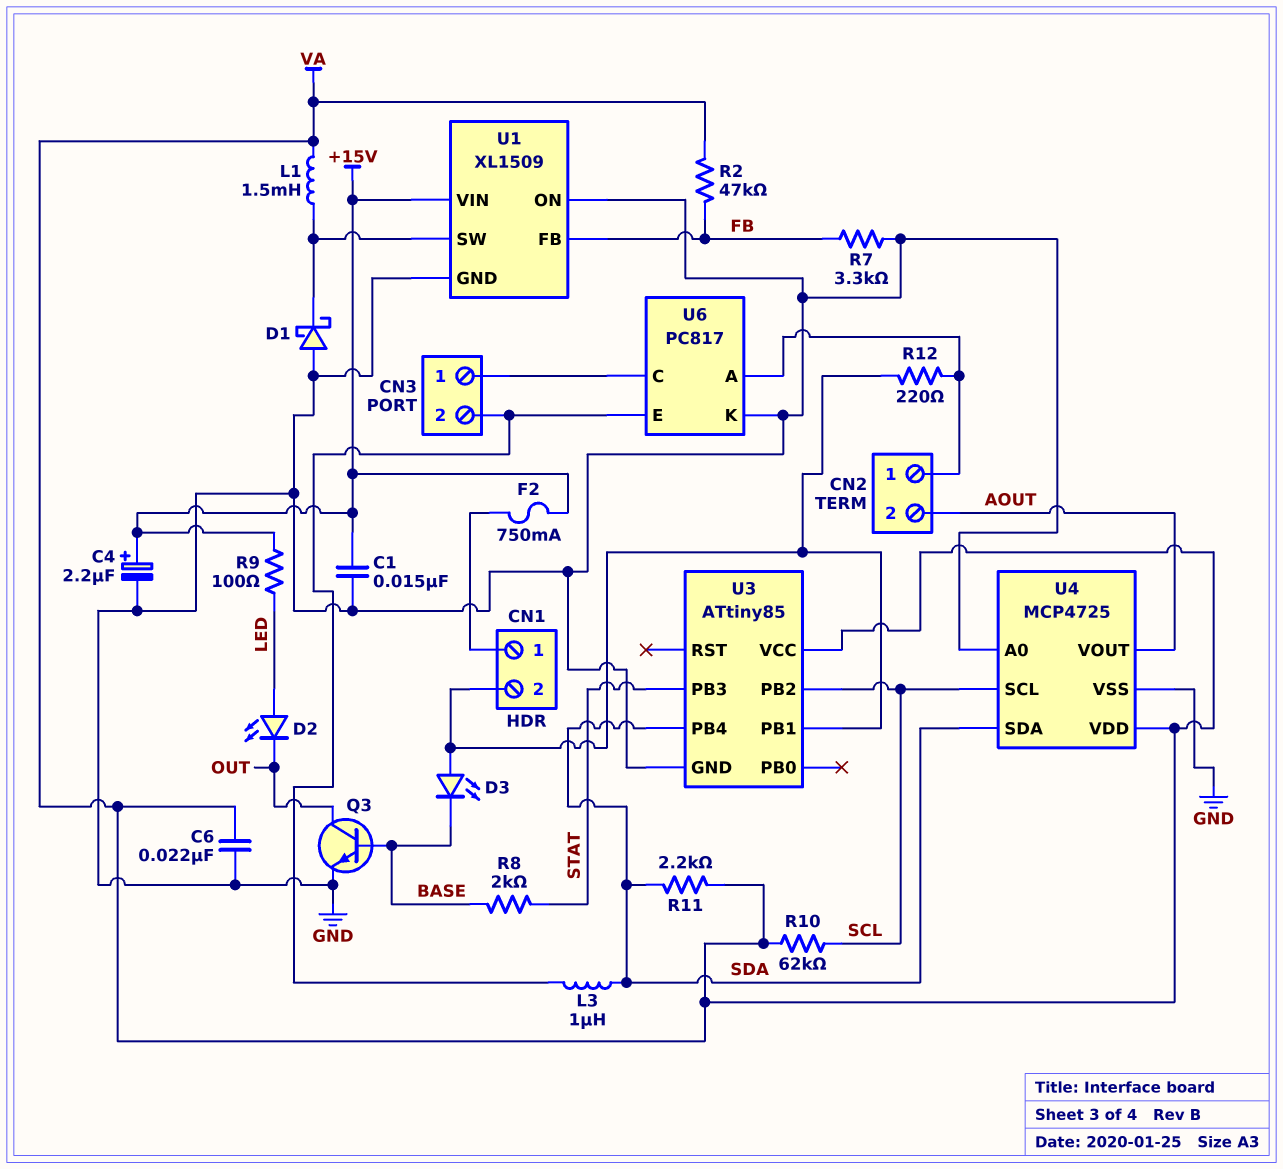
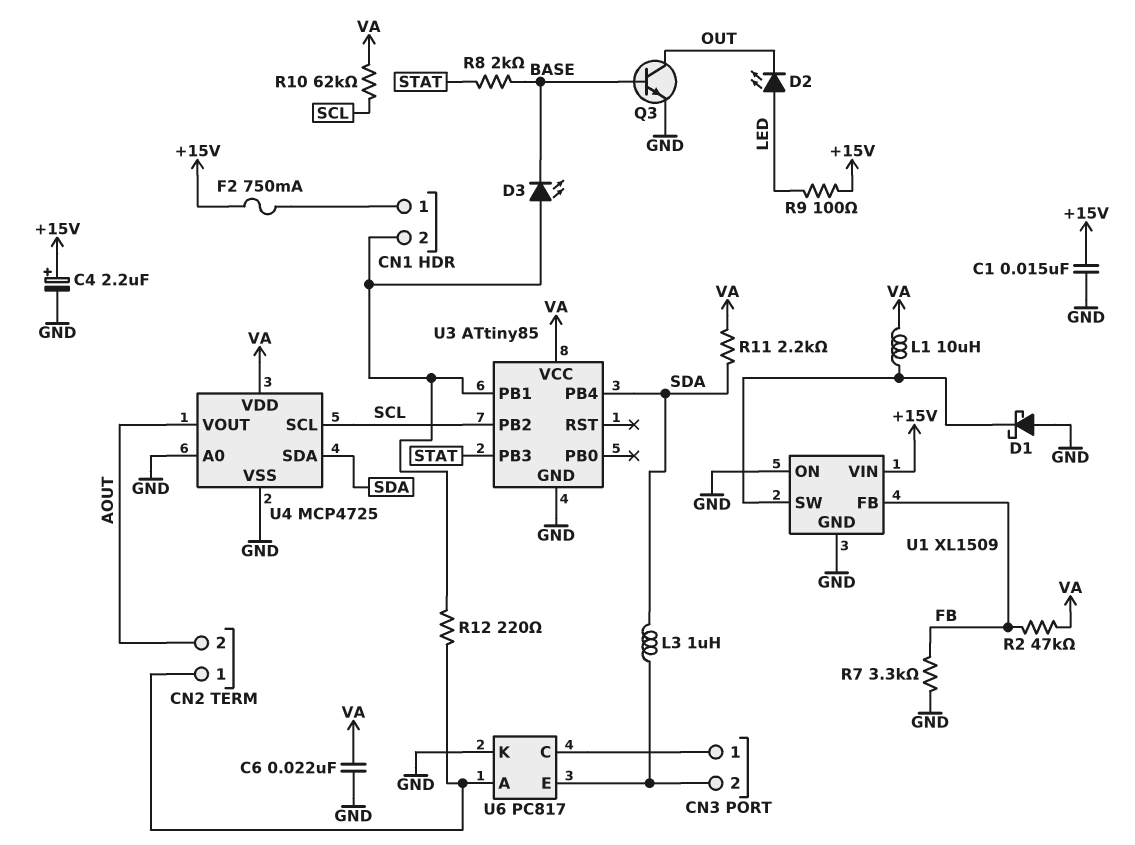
L1: 1.5mH (U1/SW, VA) -> 10uH (U1/SW, VA)

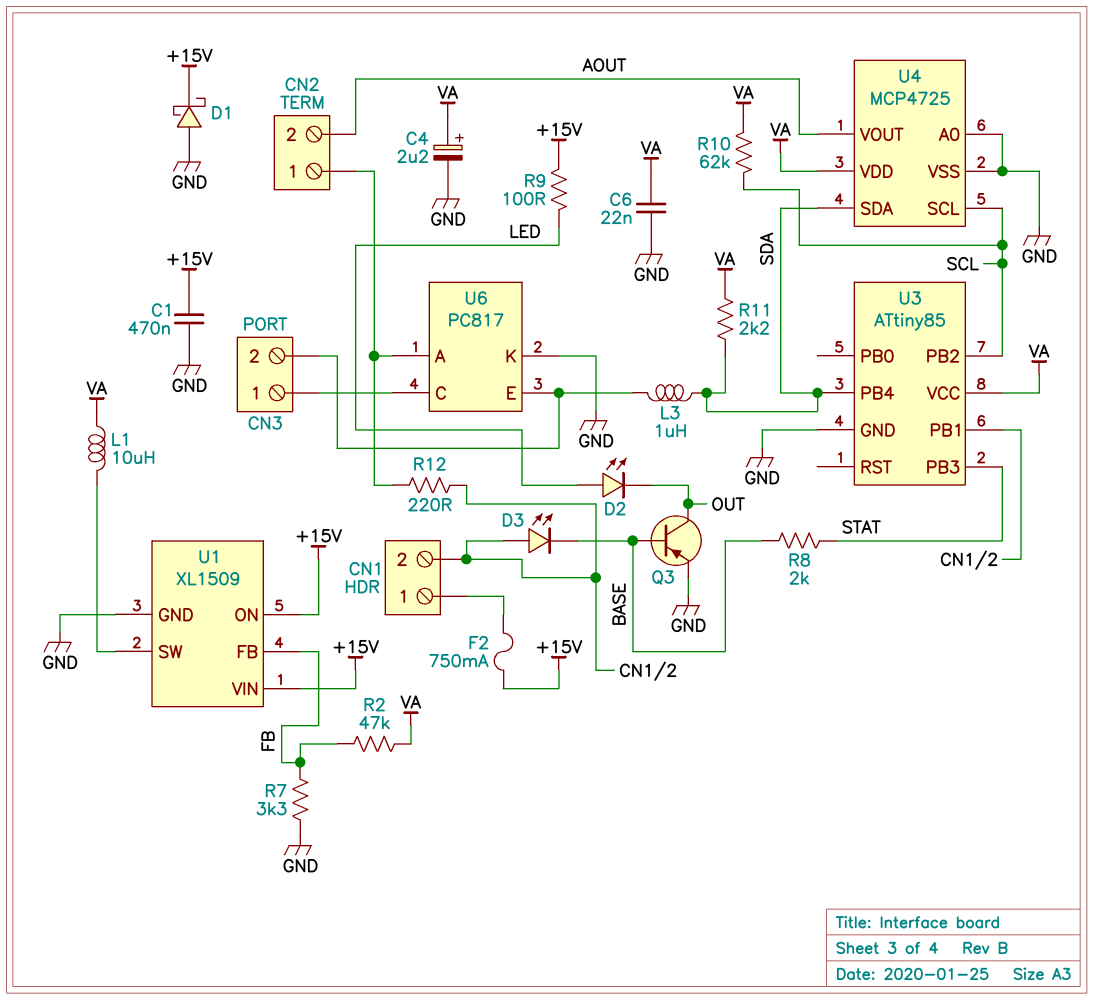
C1: 15nF (+15V, GND) -> 470nF (+15V, GND)
C4: 2.2uF (plus +15V, minus GND) -> 2.2uF (plus VA, minus GND)
D1: schottky (A GND, K U1/SW) -> schottky (A GND, K +15V)
Q3: NPN (B BASE, C OUT, E GND) -> PNP (B BASE, C OUT, E GND)
U1 pin ON: GND -> +15V

